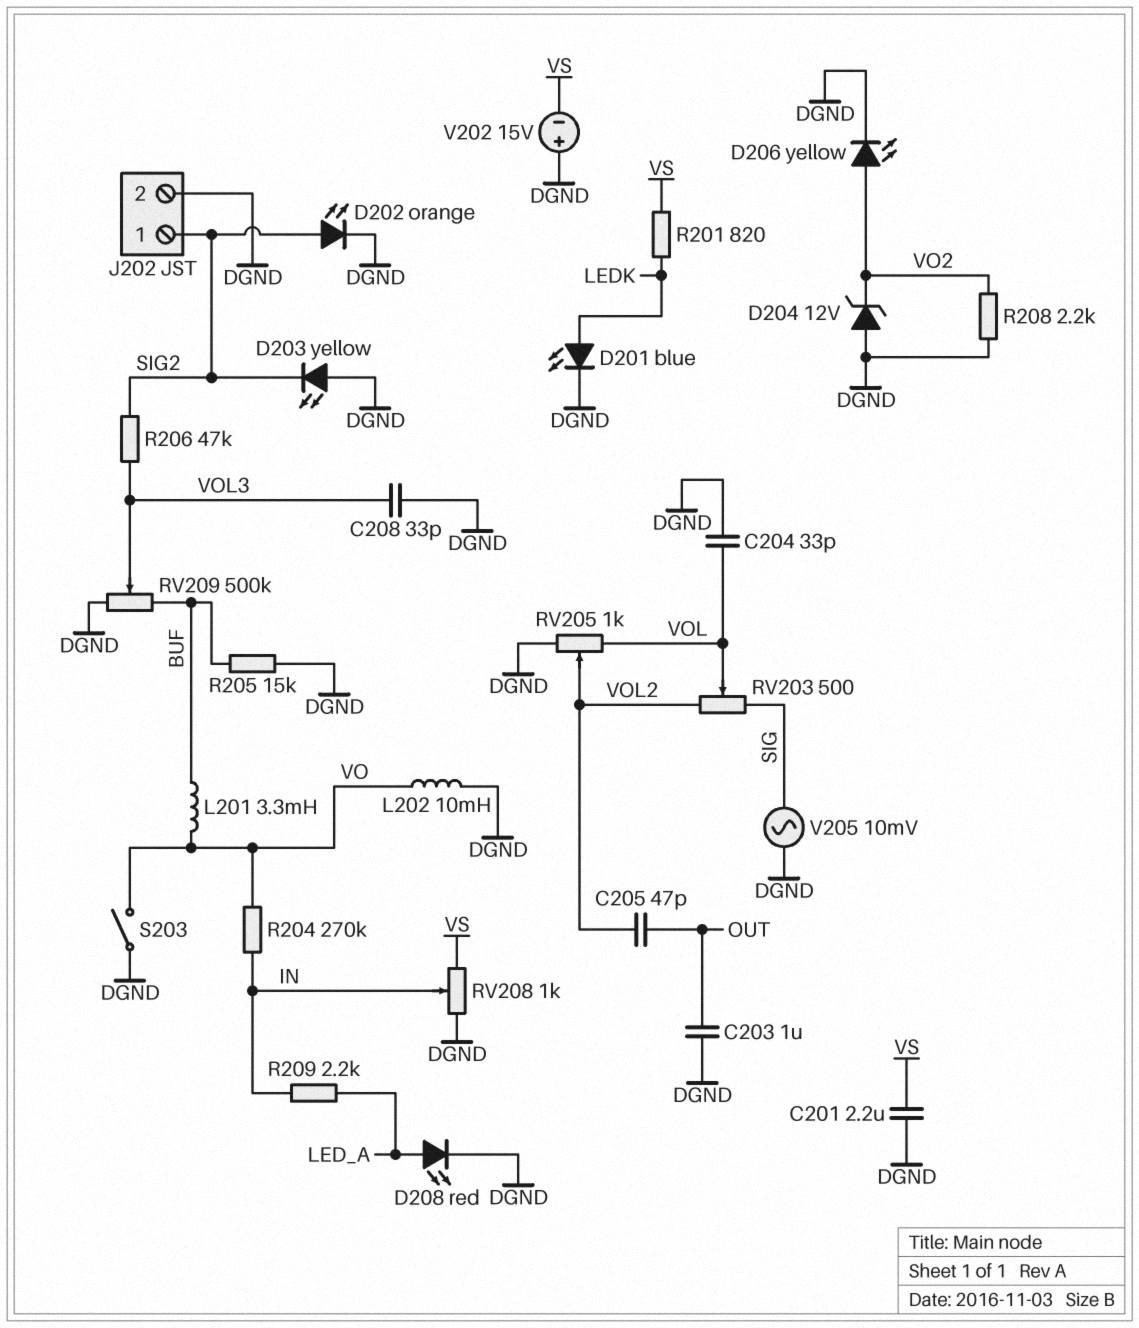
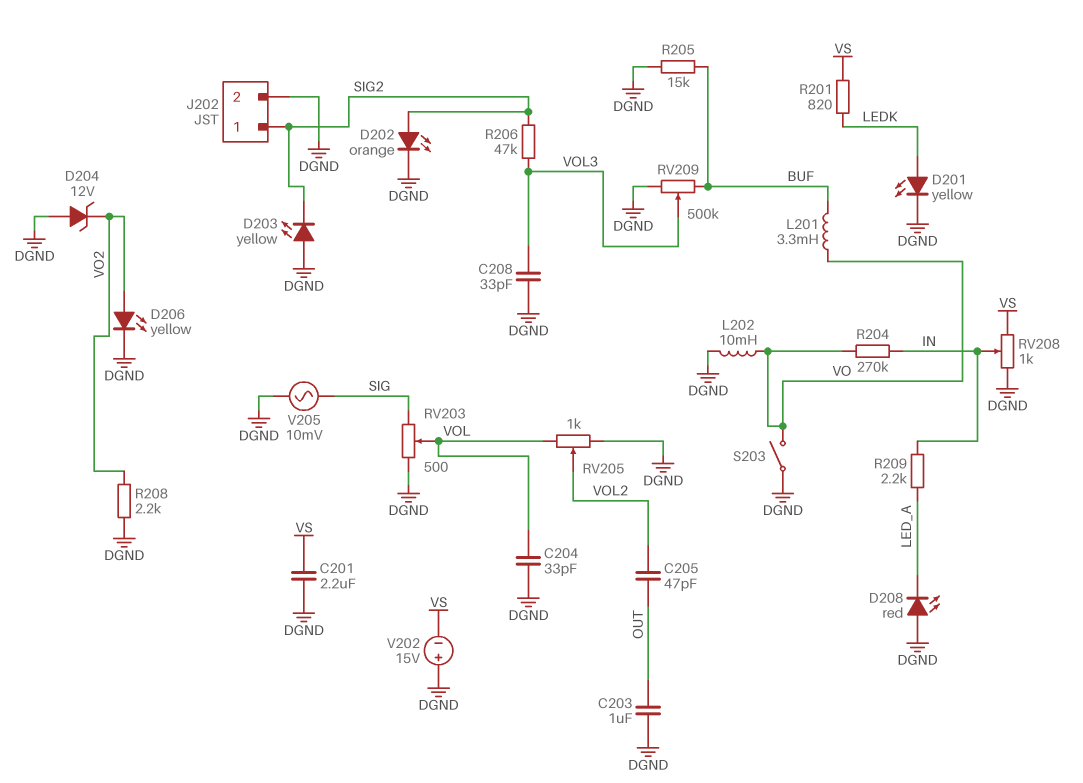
D201: LED blue (A LEDK, K DGND) -> LED yellow (A LEDK, K DGND)
D208: LED red (A LED_A, K DGND) -> LED red (A DGND, K LED_A)
RV203: 500 (SIG, VOL2, wiper VOL) -> 500 (DGND, SIG, wiper VOL)

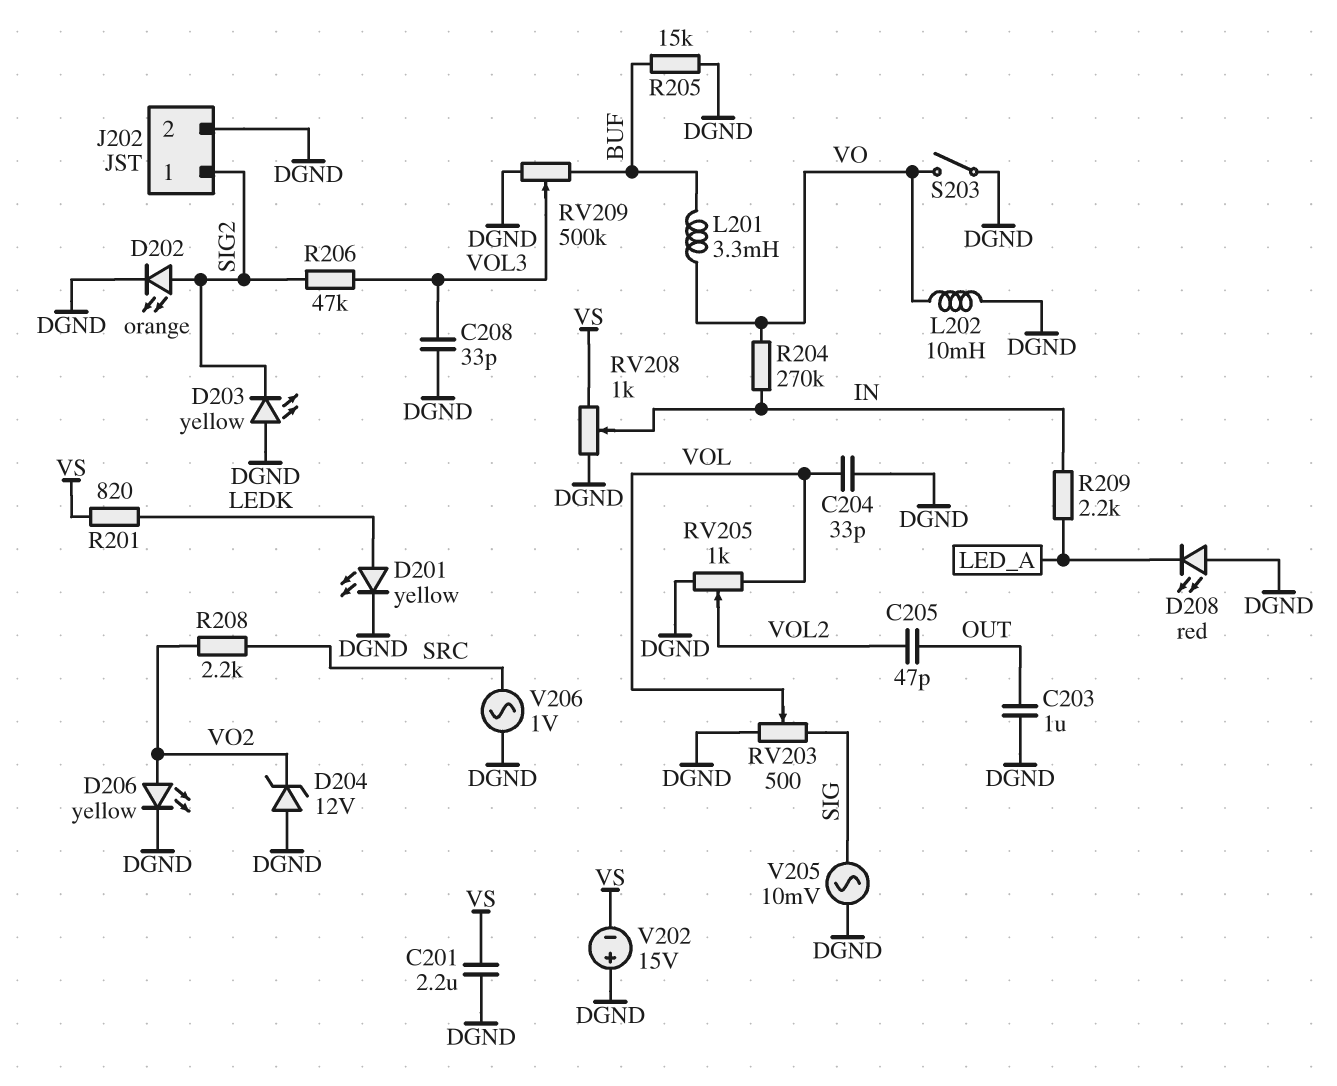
R208: 2.2k (DGND, VO2) -> 2.2k (SRC, VO2)
V206: none -> AC 1V (DGND, SRC)

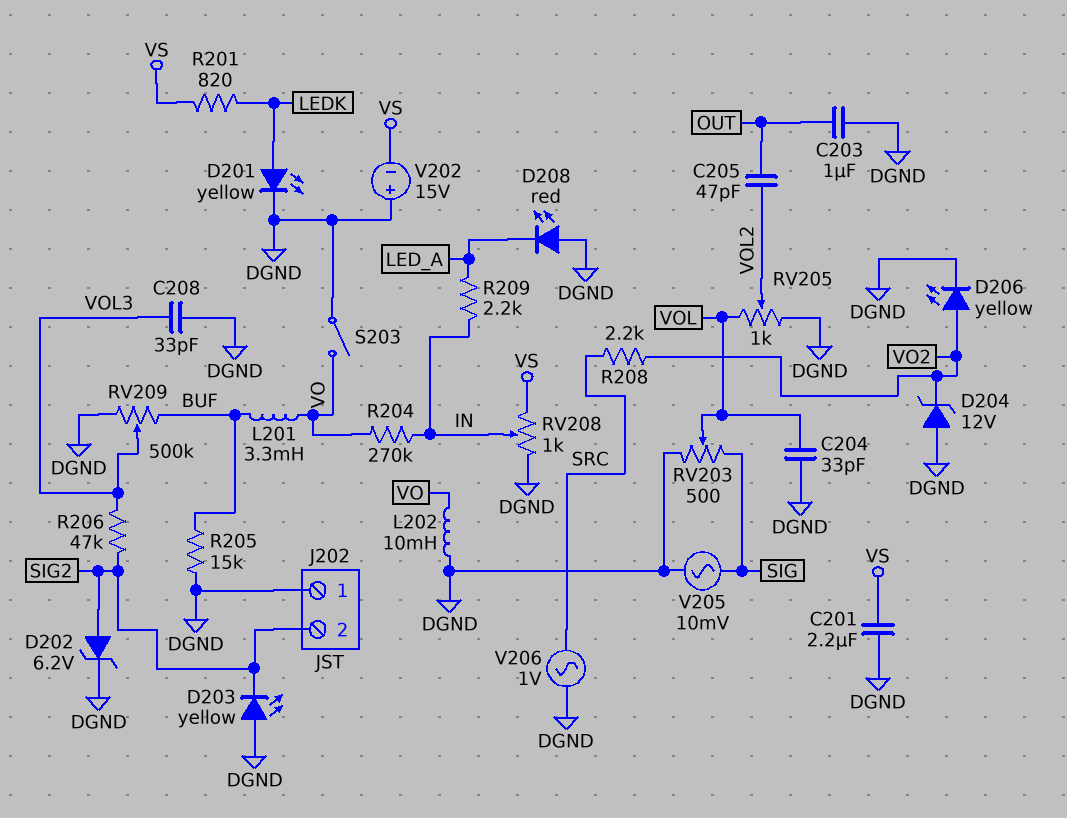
D202: LED orange (A SIG2, K DGND) -> zener 6.2V (A SIG2, K DGND)
J202 pin 1: SIG2 -> DGND
J202 pin 2: DGND -> SIG2

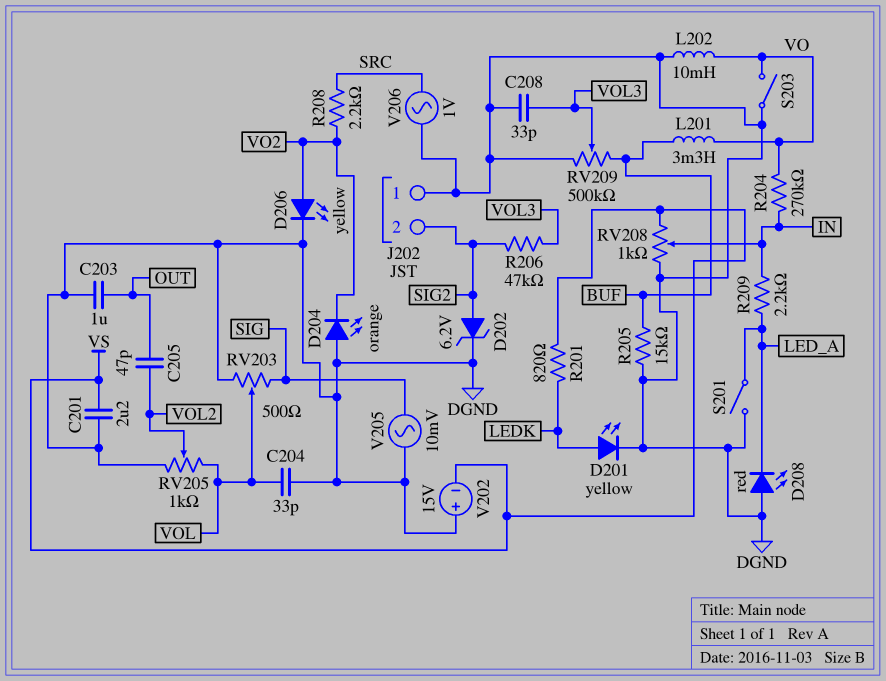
D203: LED yellow (A DGND, K SIG2) -> none
D204: zener 12V (A DGND, K VO2) -> LED orange (A DGND, K VO2)
S201: none -> switch (DGND, LED_A)

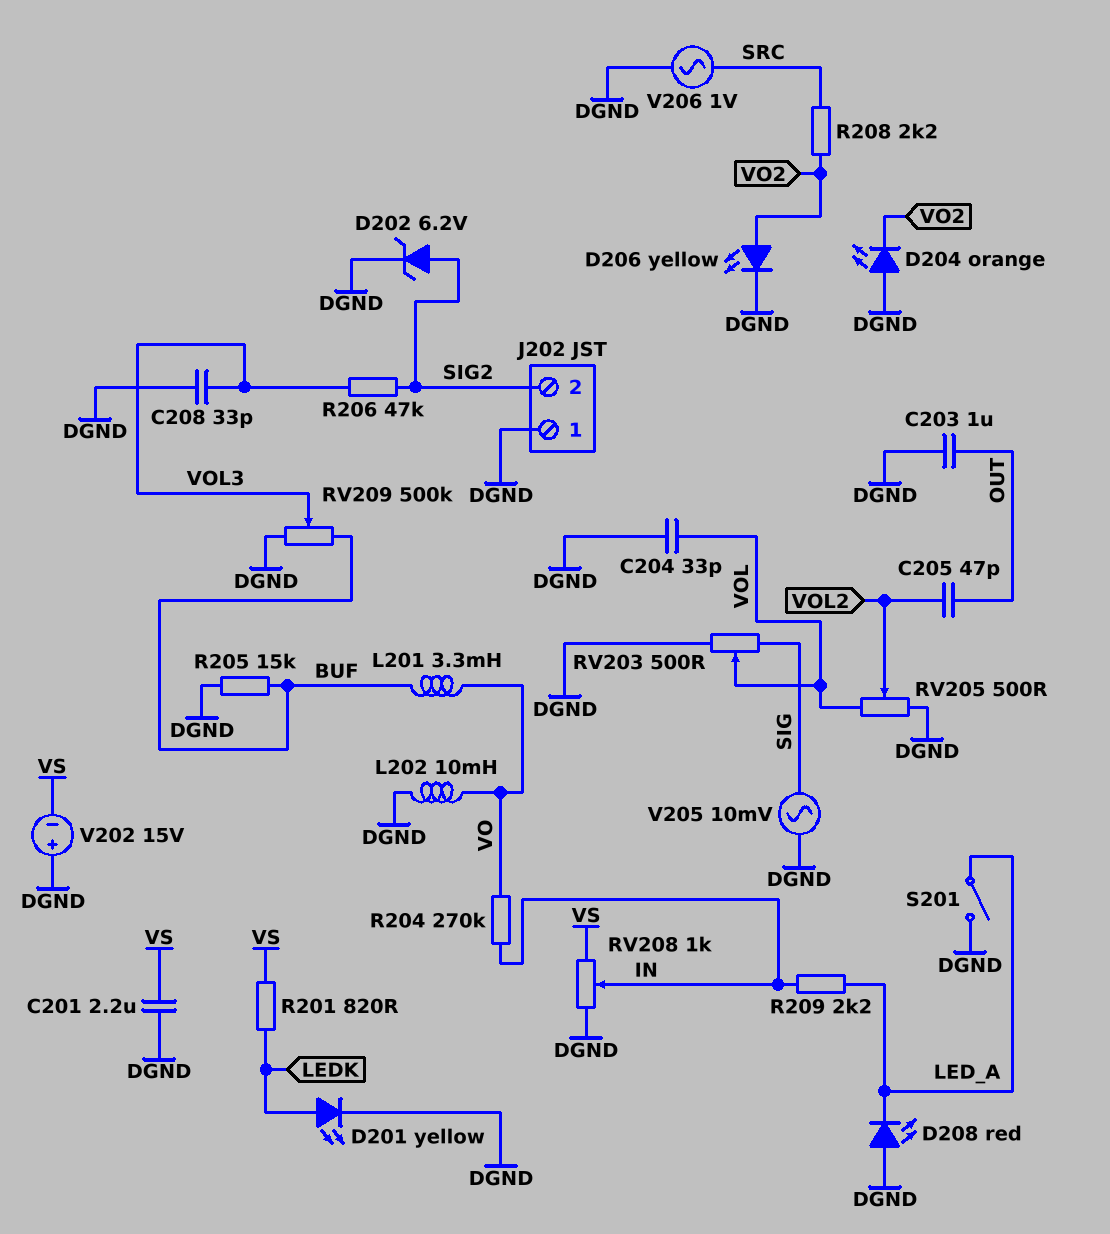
RV205: 1k (DGND, VOL, wiper VOL2) -> 500 (DGND, VOL, wiper VOL2)
S203: switch (DGND, VO) -> none

